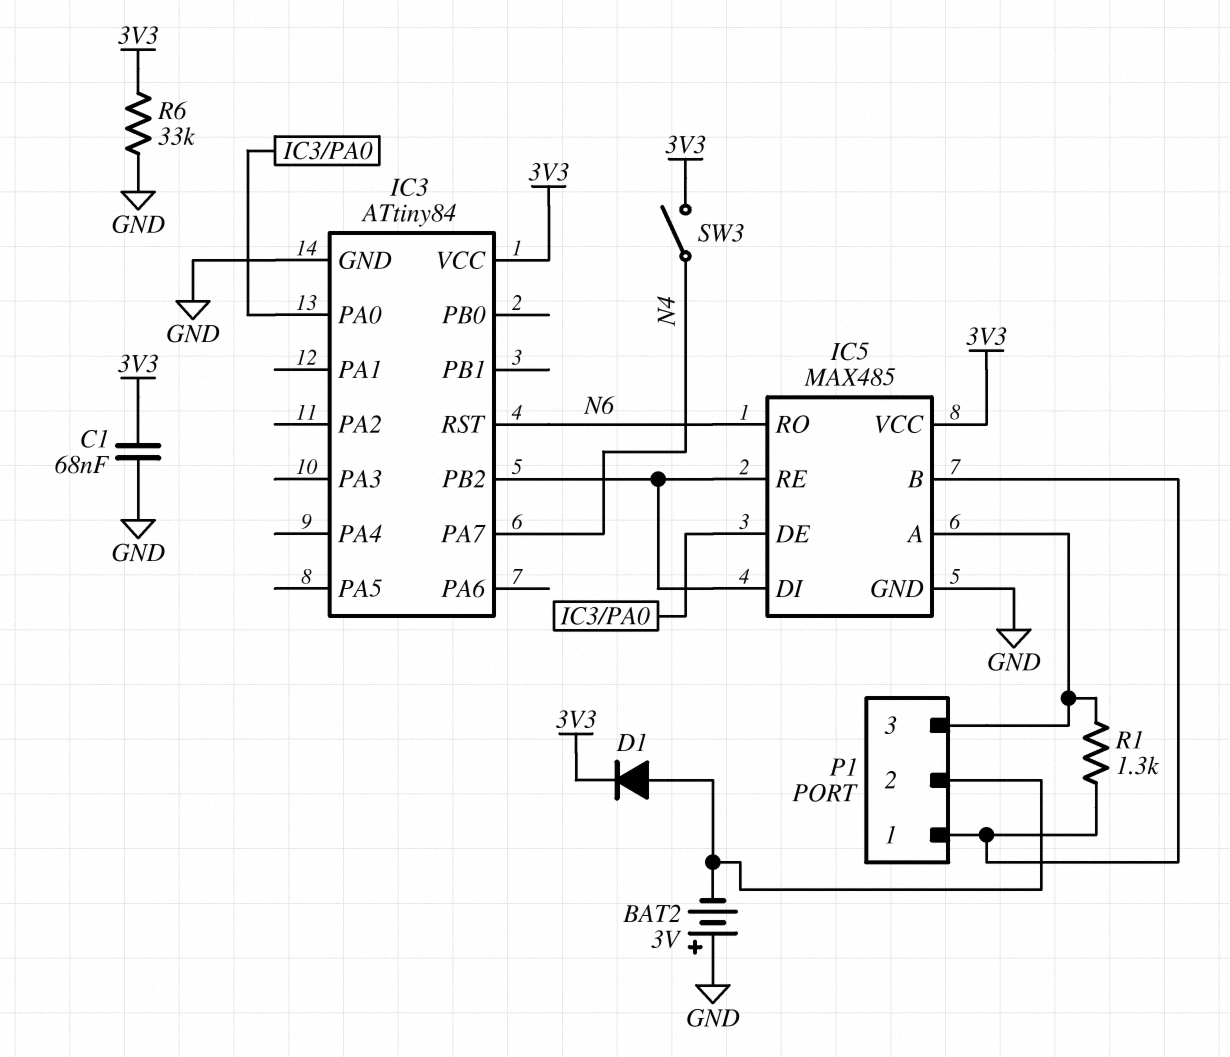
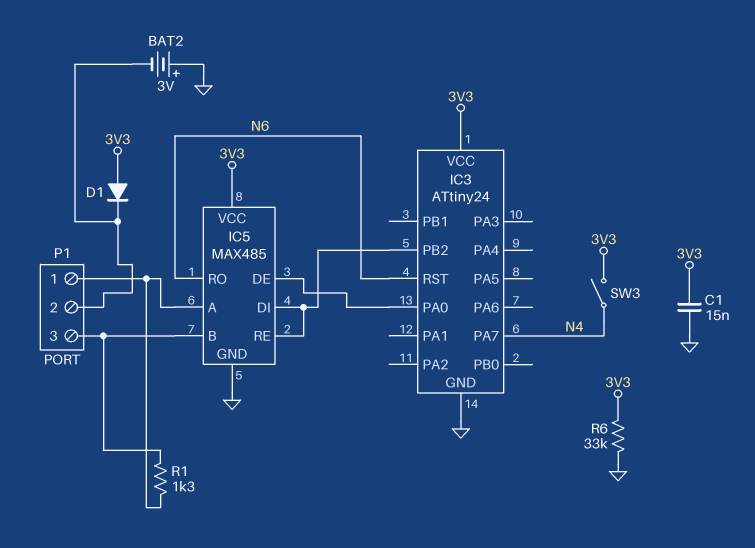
C1: 68nF (3V3, GND) -> 15nF (3V3, GND)
D1: diode (A P1/2, K 3V3) -> diode (A 3V3, K P1/2)
IC3: ATtiny84 -> ATtiny24
P1 pin 1: IC5/B -> IC5/A
P1 pin 3: IC5/A -> IC5/B

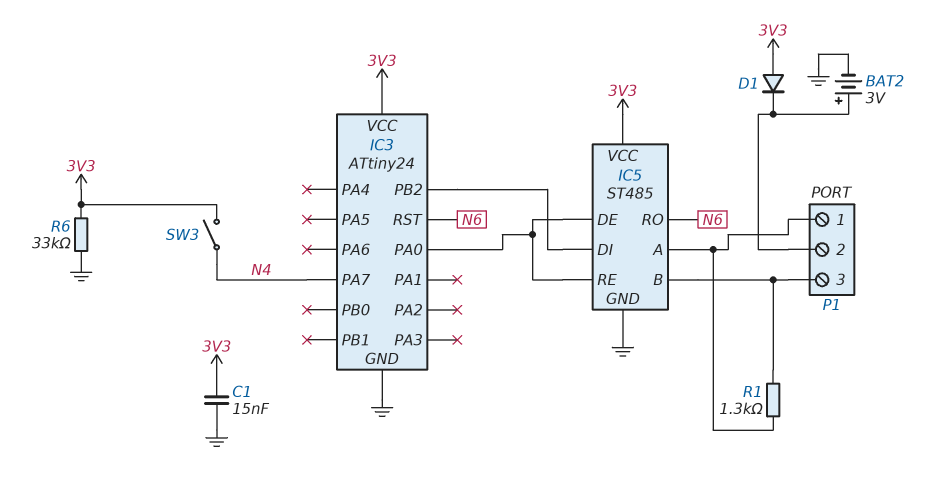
BAT2: 3V (plus GND, minus P1/2) -> 3V (plus P1/2, minus GND)
IC5: MAX485 -> ST485
IC5 pin RE: IC3/PB2 -> IC3/PA0

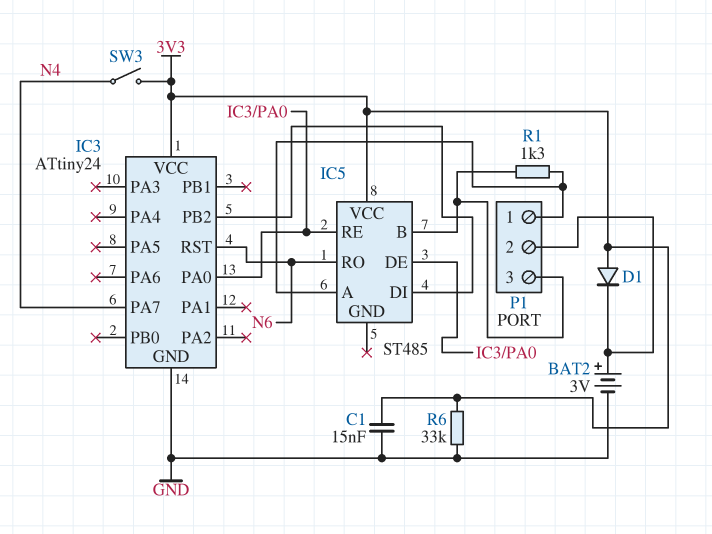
IC5 pin GND: GND -> none

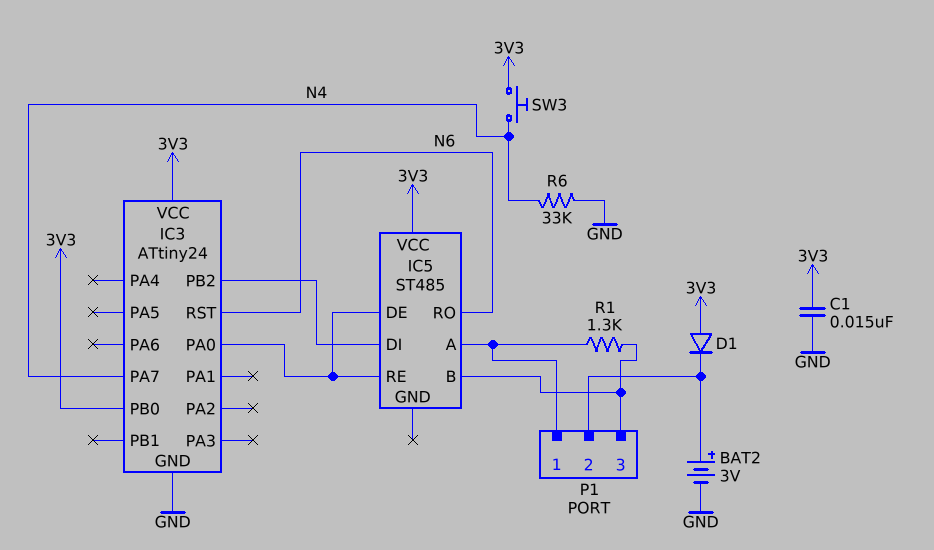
IC3 pin PB0: none -> 3V3
R6: 33k (3V3, GND) -> 33k (GND, N4)
SW3: switch (3V3, N4) -> button (3V3, N4)

